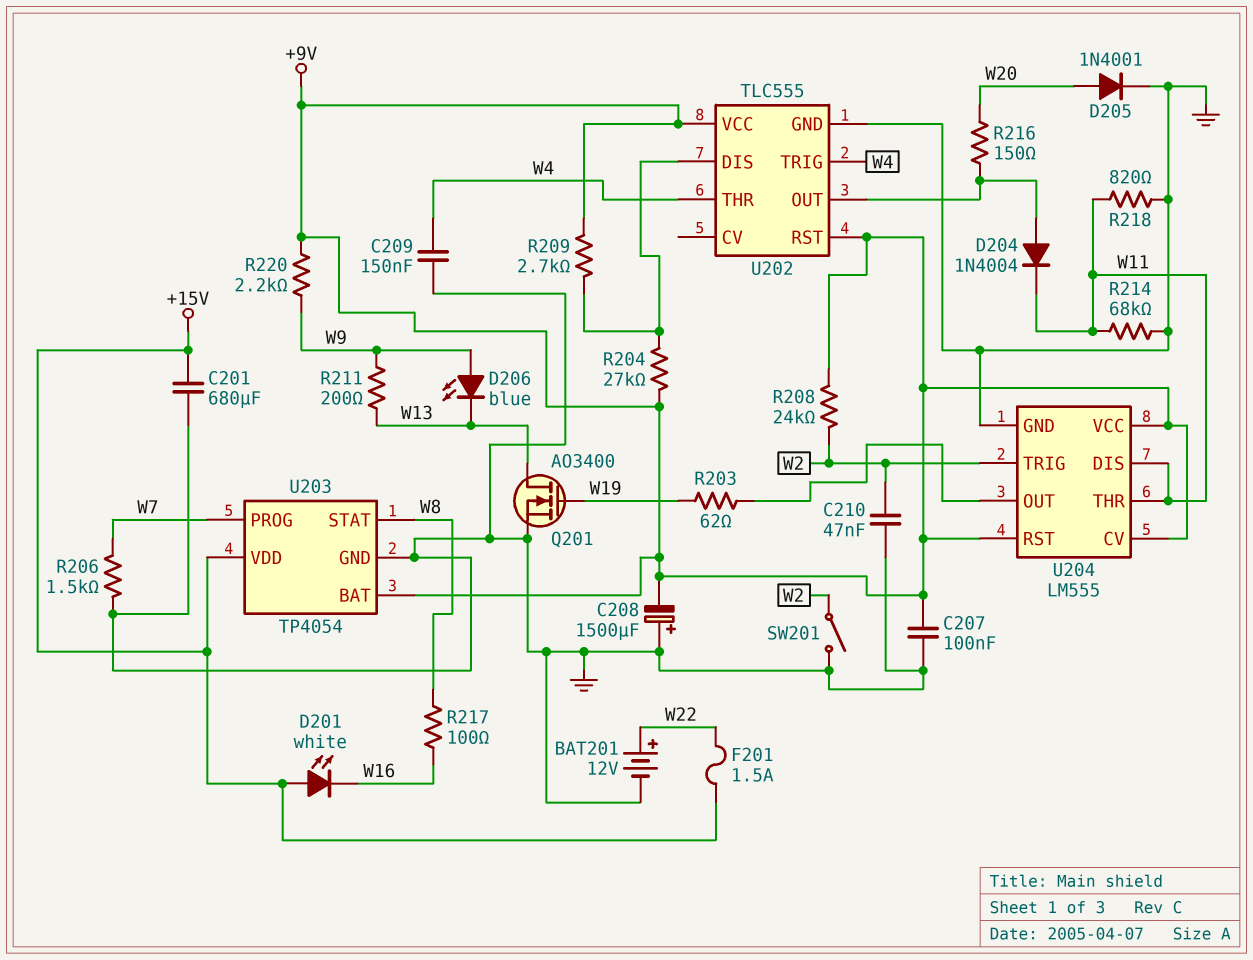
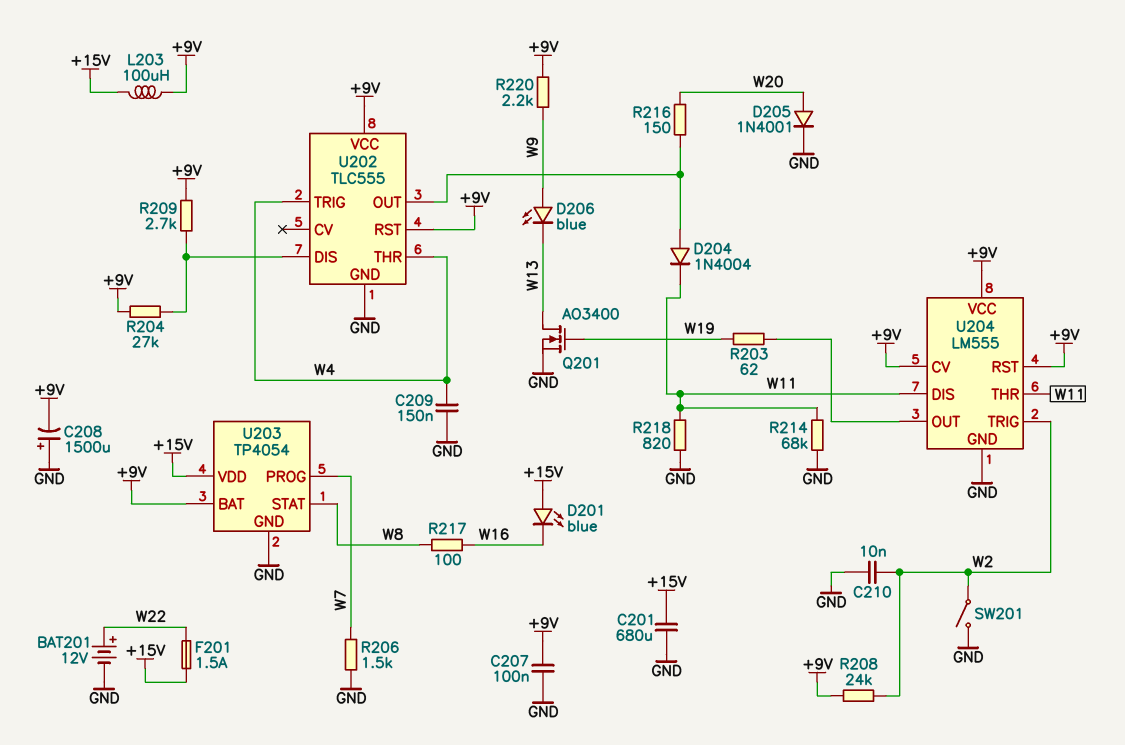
C210: 47nF (GND, W2) -> 10nF (GND, W2)
D201: LED white (A +15V, K W16) -> LED blue (A +15V, K W16)
L203: none -> 100uH (+9V, +15V)
R211: 200 (W9, W13) -> none

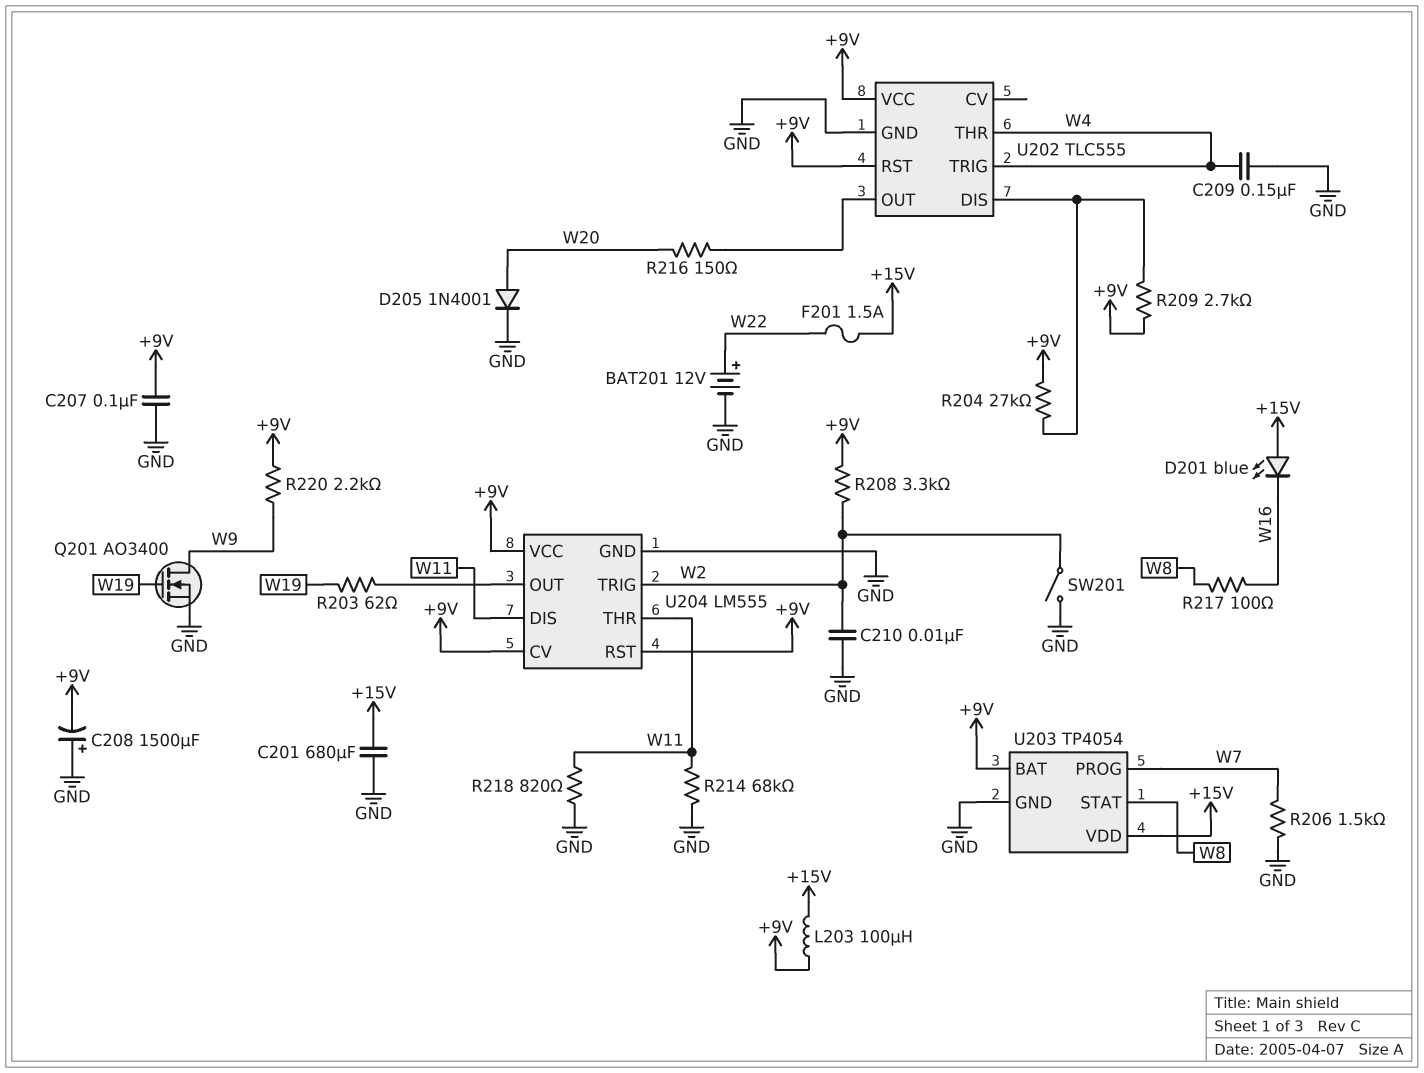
D204: diode 1N4004 (A U202/OUT, K W11) -> none
D206: LED blue (A W9, K W13) -> none
Q201: NMOS AO3400 (G W19, D W13, S GND) -> NMOS AO3400 (G W19, D W9, S GND)
R208: 24k (+9V, W2) -> 3.3k (+9V, W2)

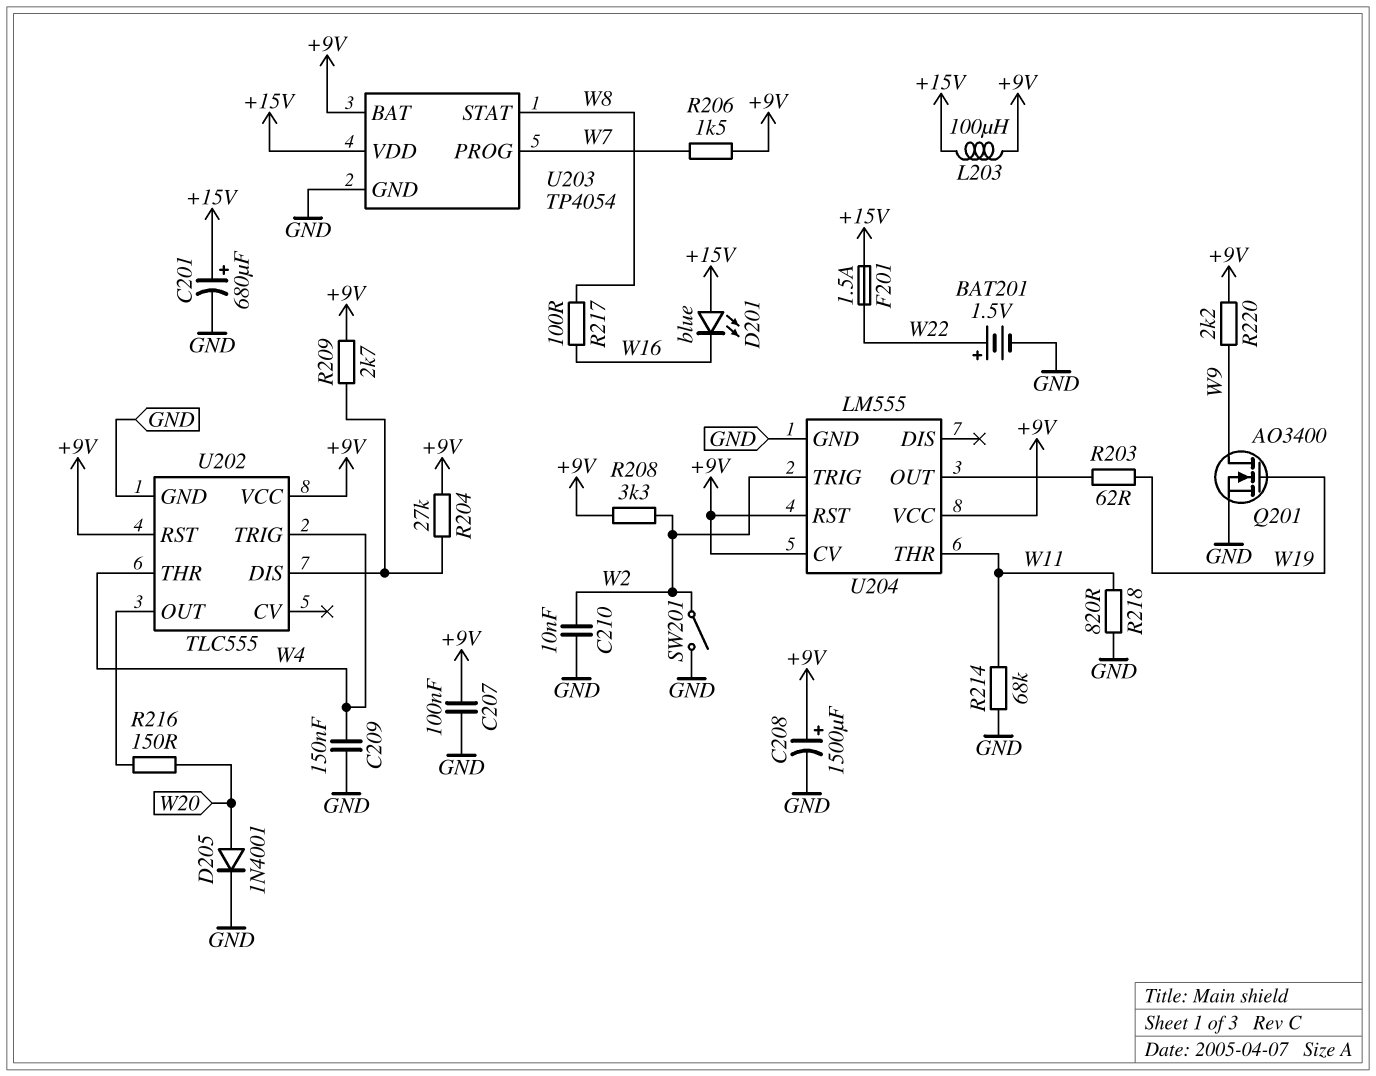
BAT201: 12V (plus W22, minus GND) -> 1.5V (plus W22, minus GND)
C201: 680uF (+15V, GND) -> 680uF (plus +15V, minus GND)
C208: 1500uF (plus GND, minus +9V) -> 1500uF (plus +9V, minus GND)
R206: 1.5k (GND, W7) -> 1.5k (+9V, W7)
U204 pin DIS: W11 -> none

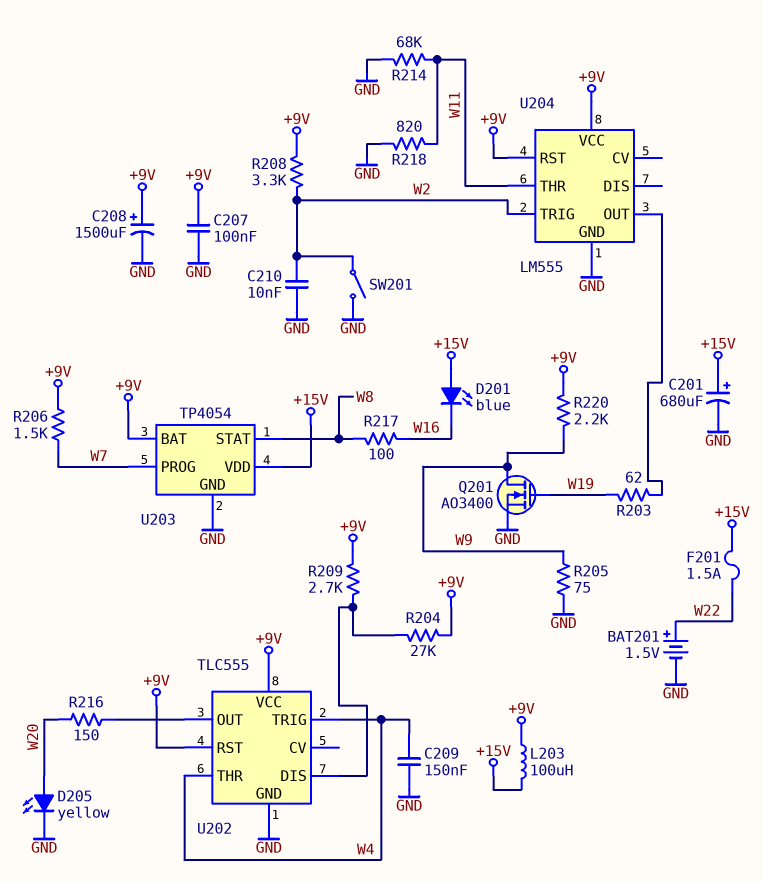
D205: diode 1N4001 (A W20, K GND) -> LED yellow (A W20, K GND)
R205: none -> 75 (GND, W9)
U204 pin CV: +9V -> none

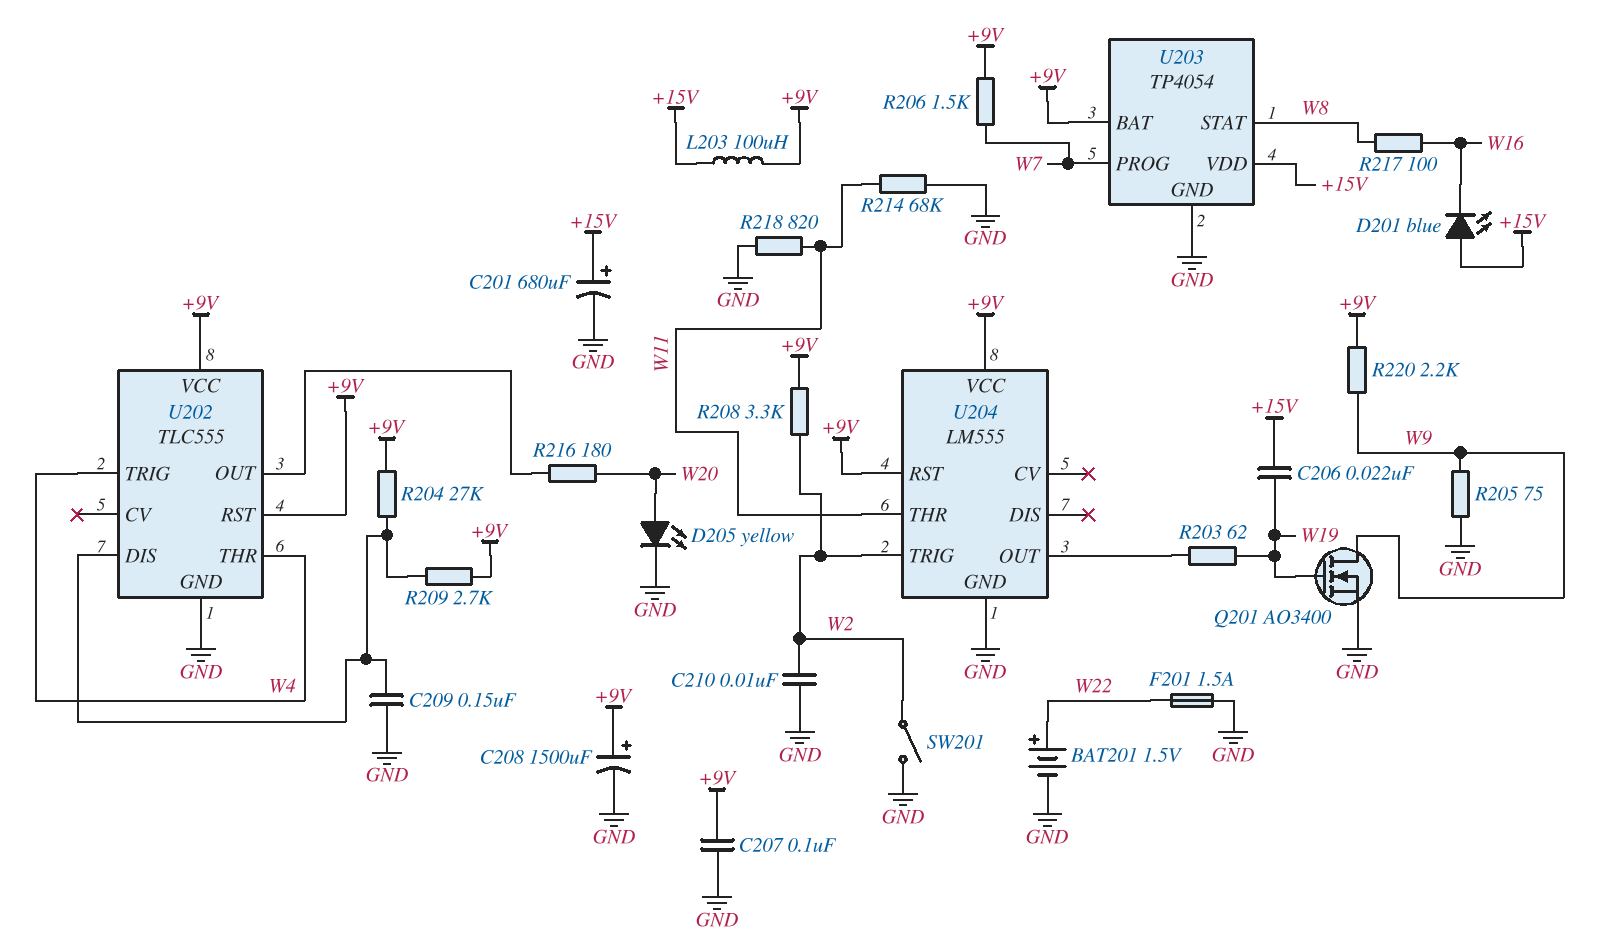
C206: none -> 22nF (+15V, W19)
C209: 150nF (GND, W4) -> 150nF (GND, U202/DIS)
F201: 1.5A (+15V, W22) -> 1.5A (GND, W22)
R216: 150 (U202/OUT, W20) -> 180 (U202/OUT, W20)

